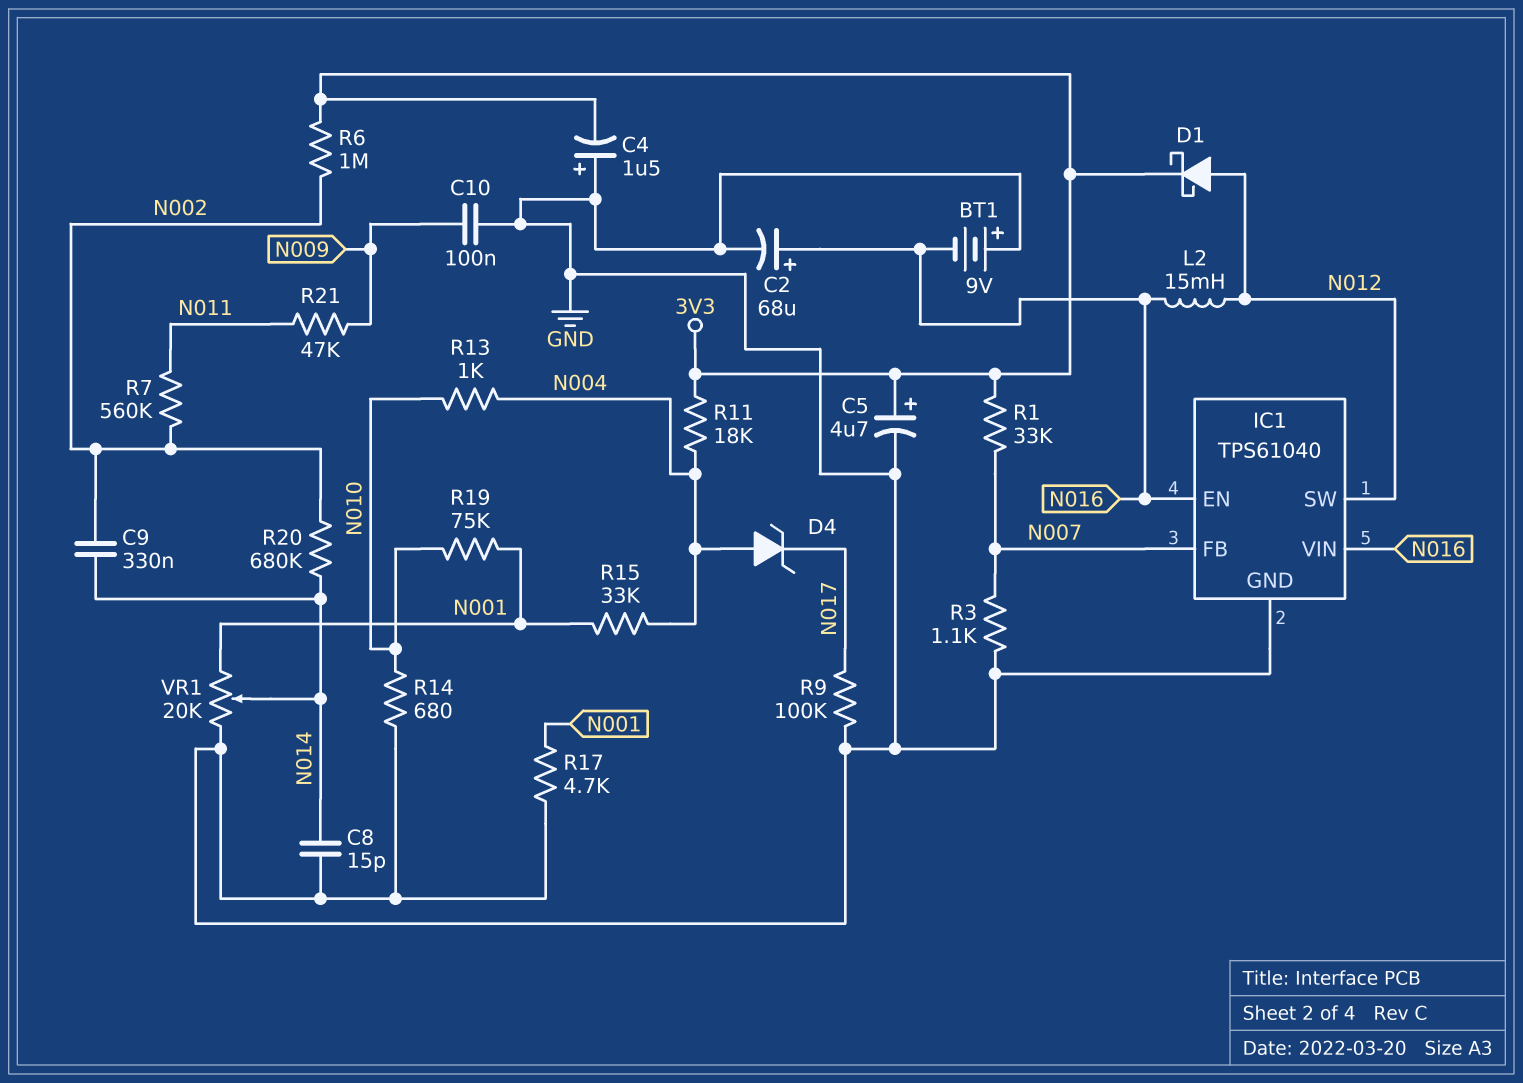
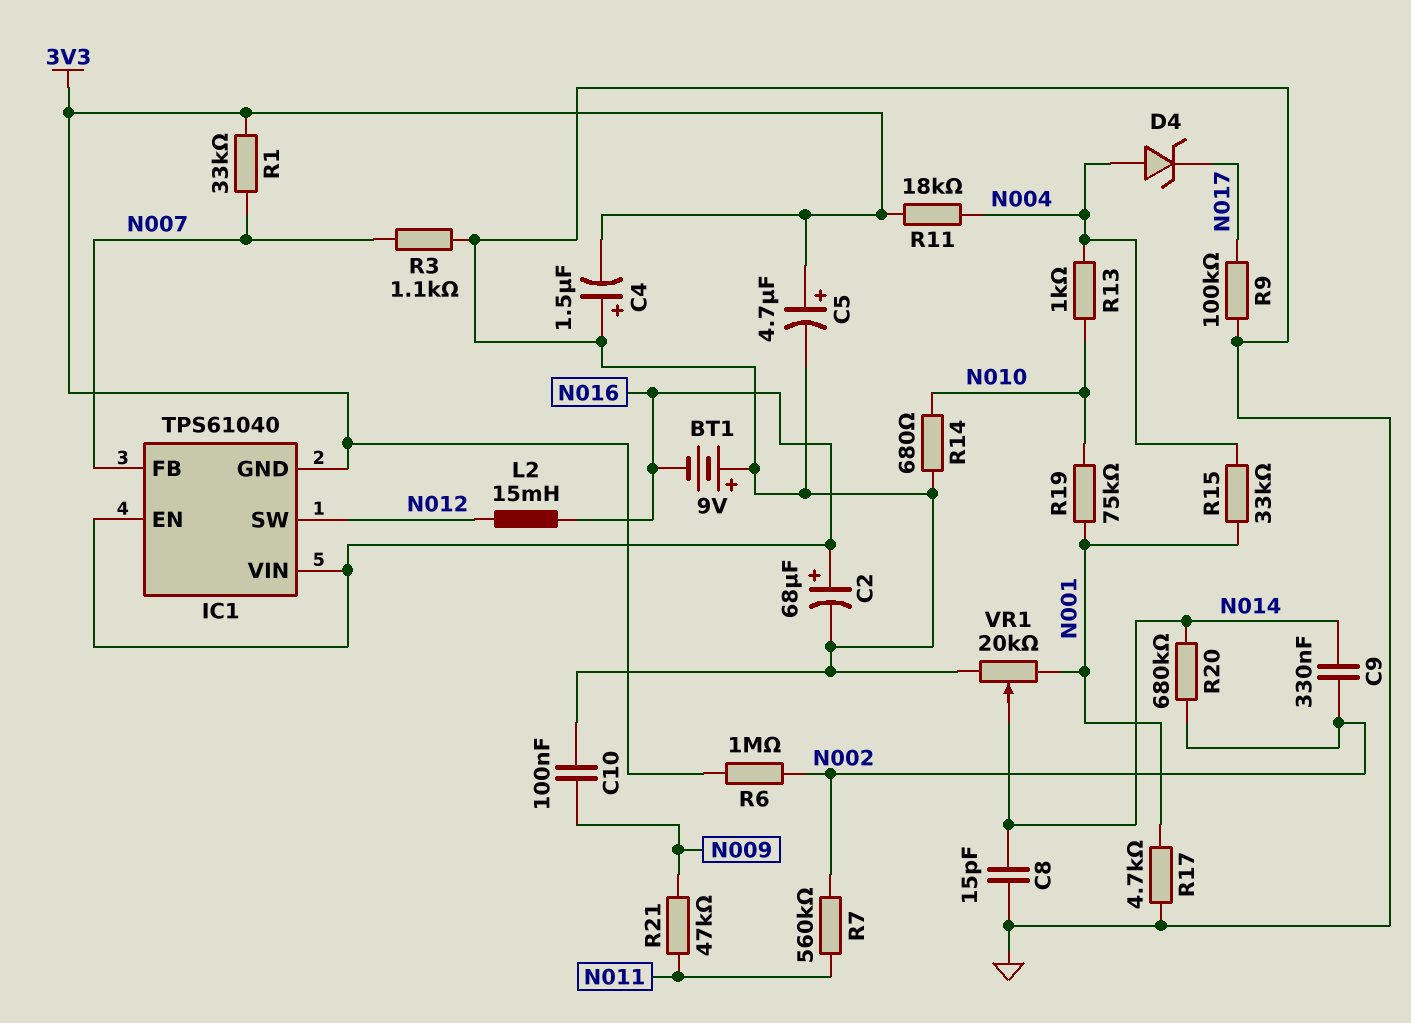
D1: schottky (A N012, K 3V3) -> none
IC1 pin GND: GND -> 3V3

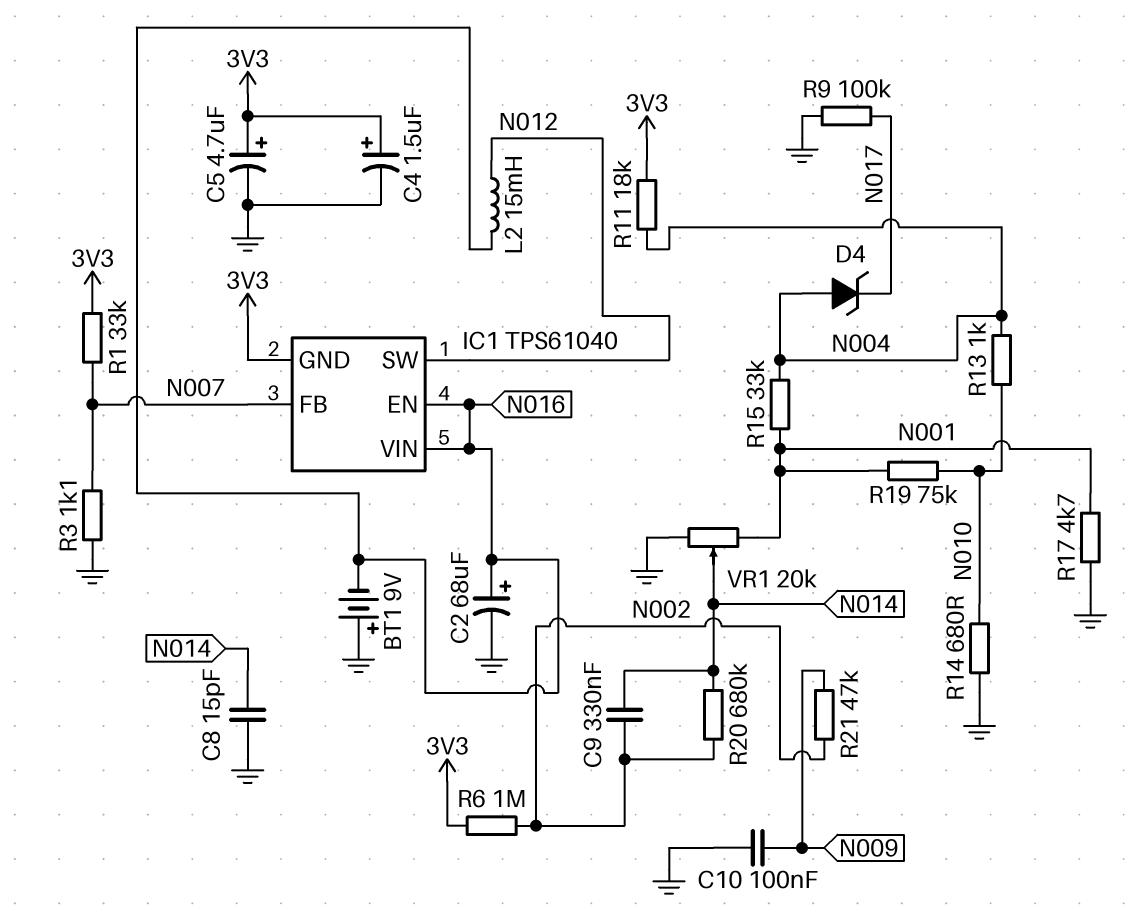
C4: 1.5uF (plus GND, minus 3V3) -> 1.5uF (plus 3V3, minus GND)
R7: 560k (N002, N011) -> none
R21: 47k (N009, N011) -> 47k (N002, N009)

